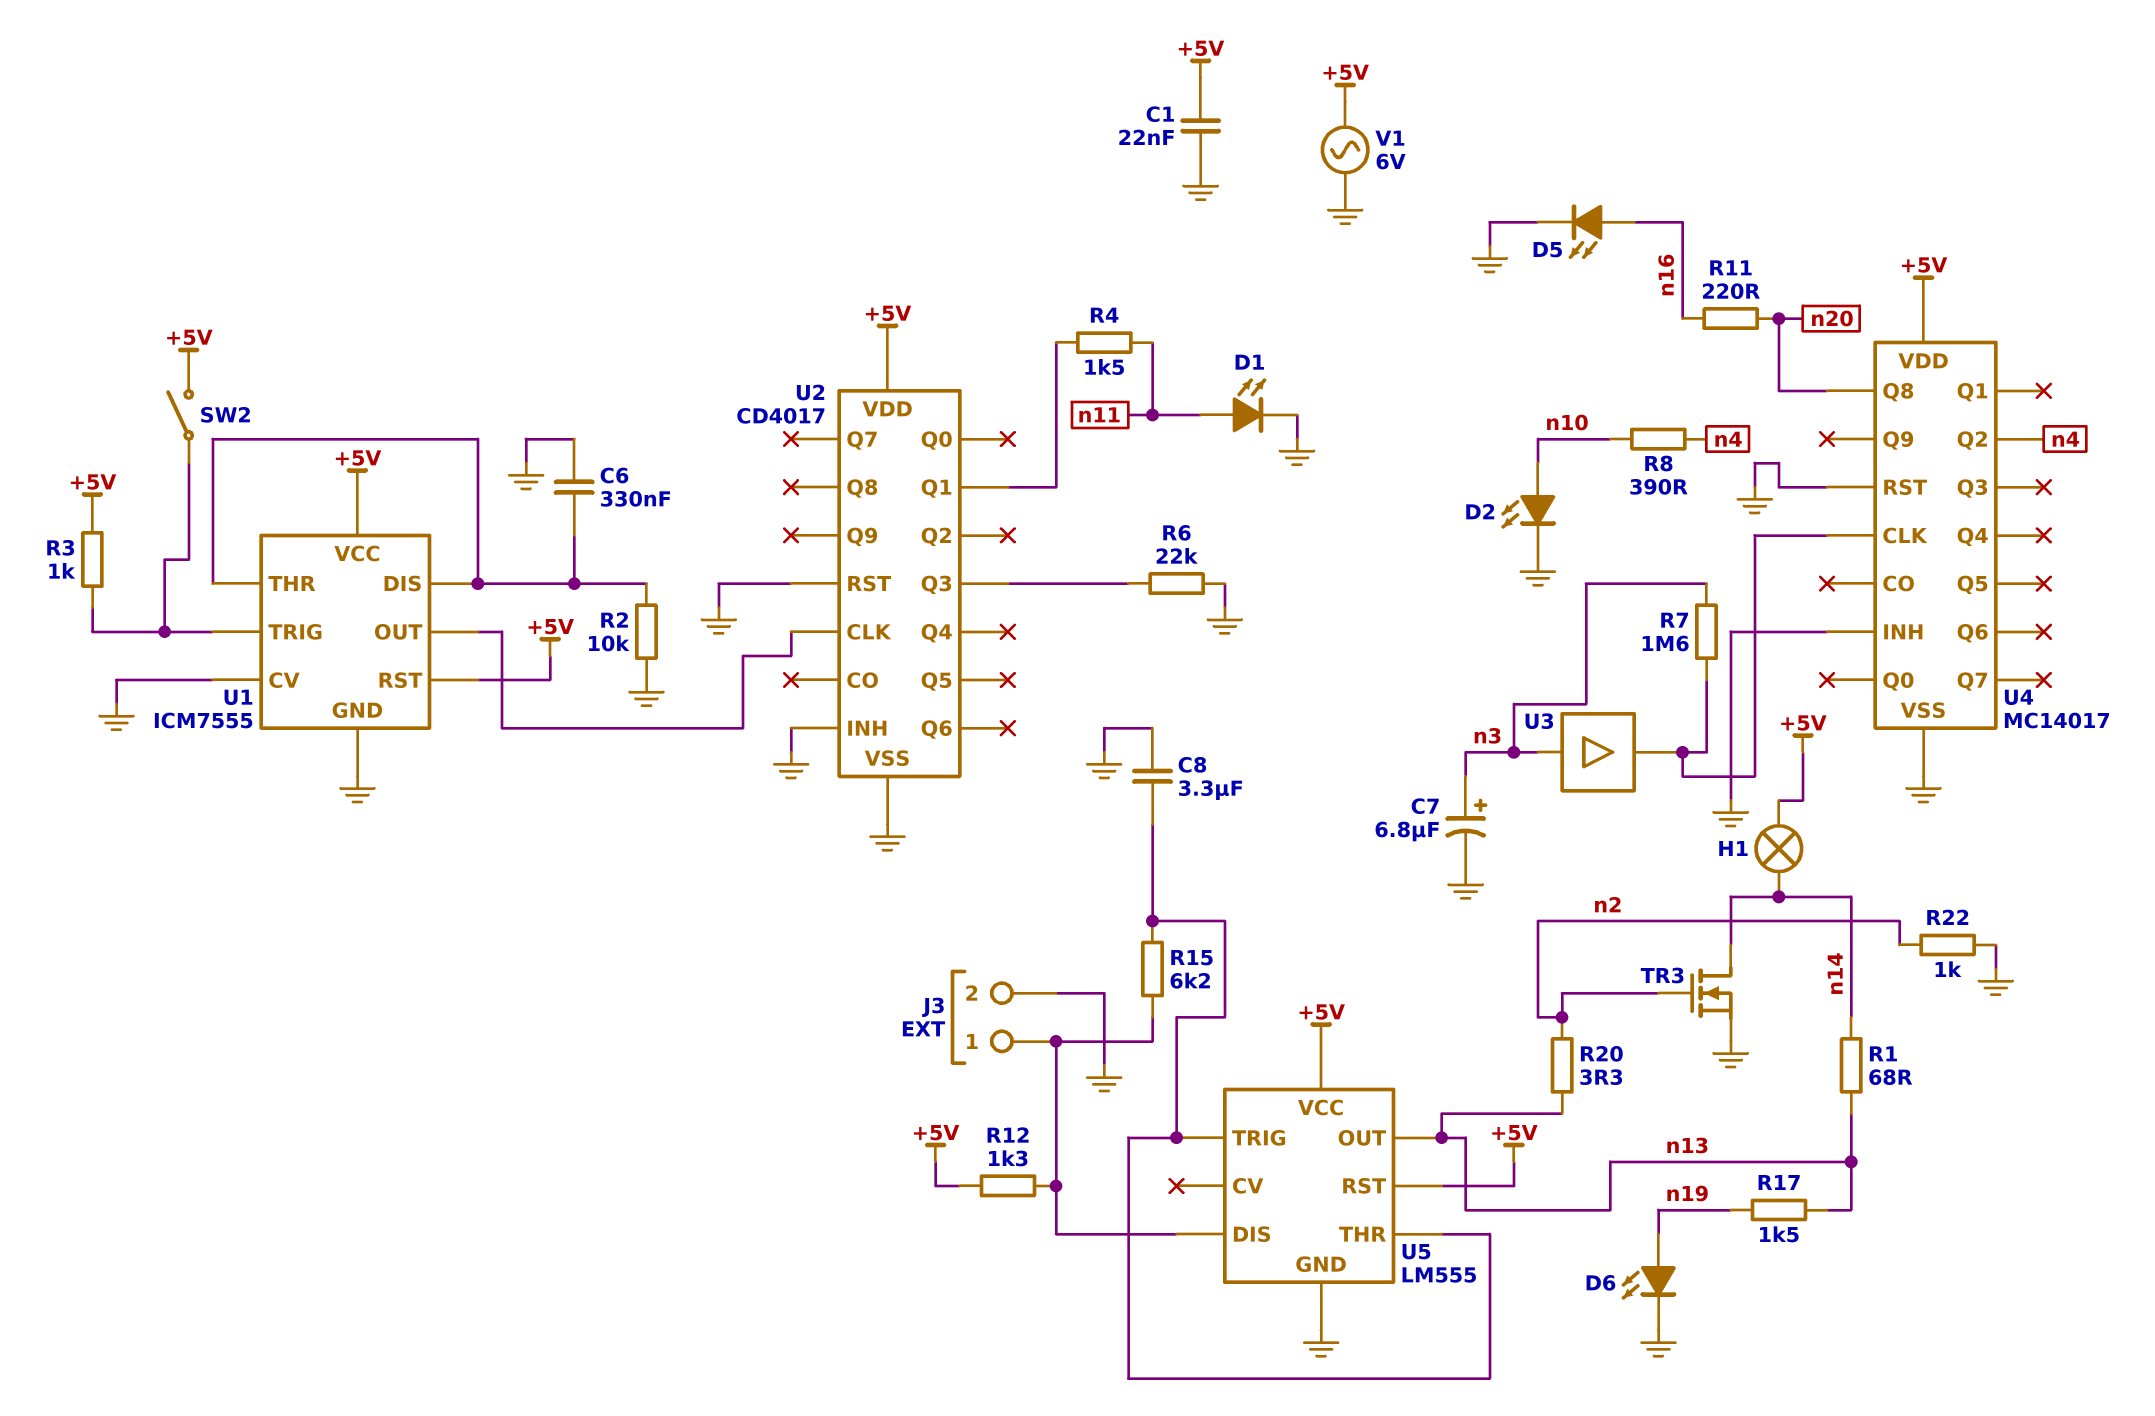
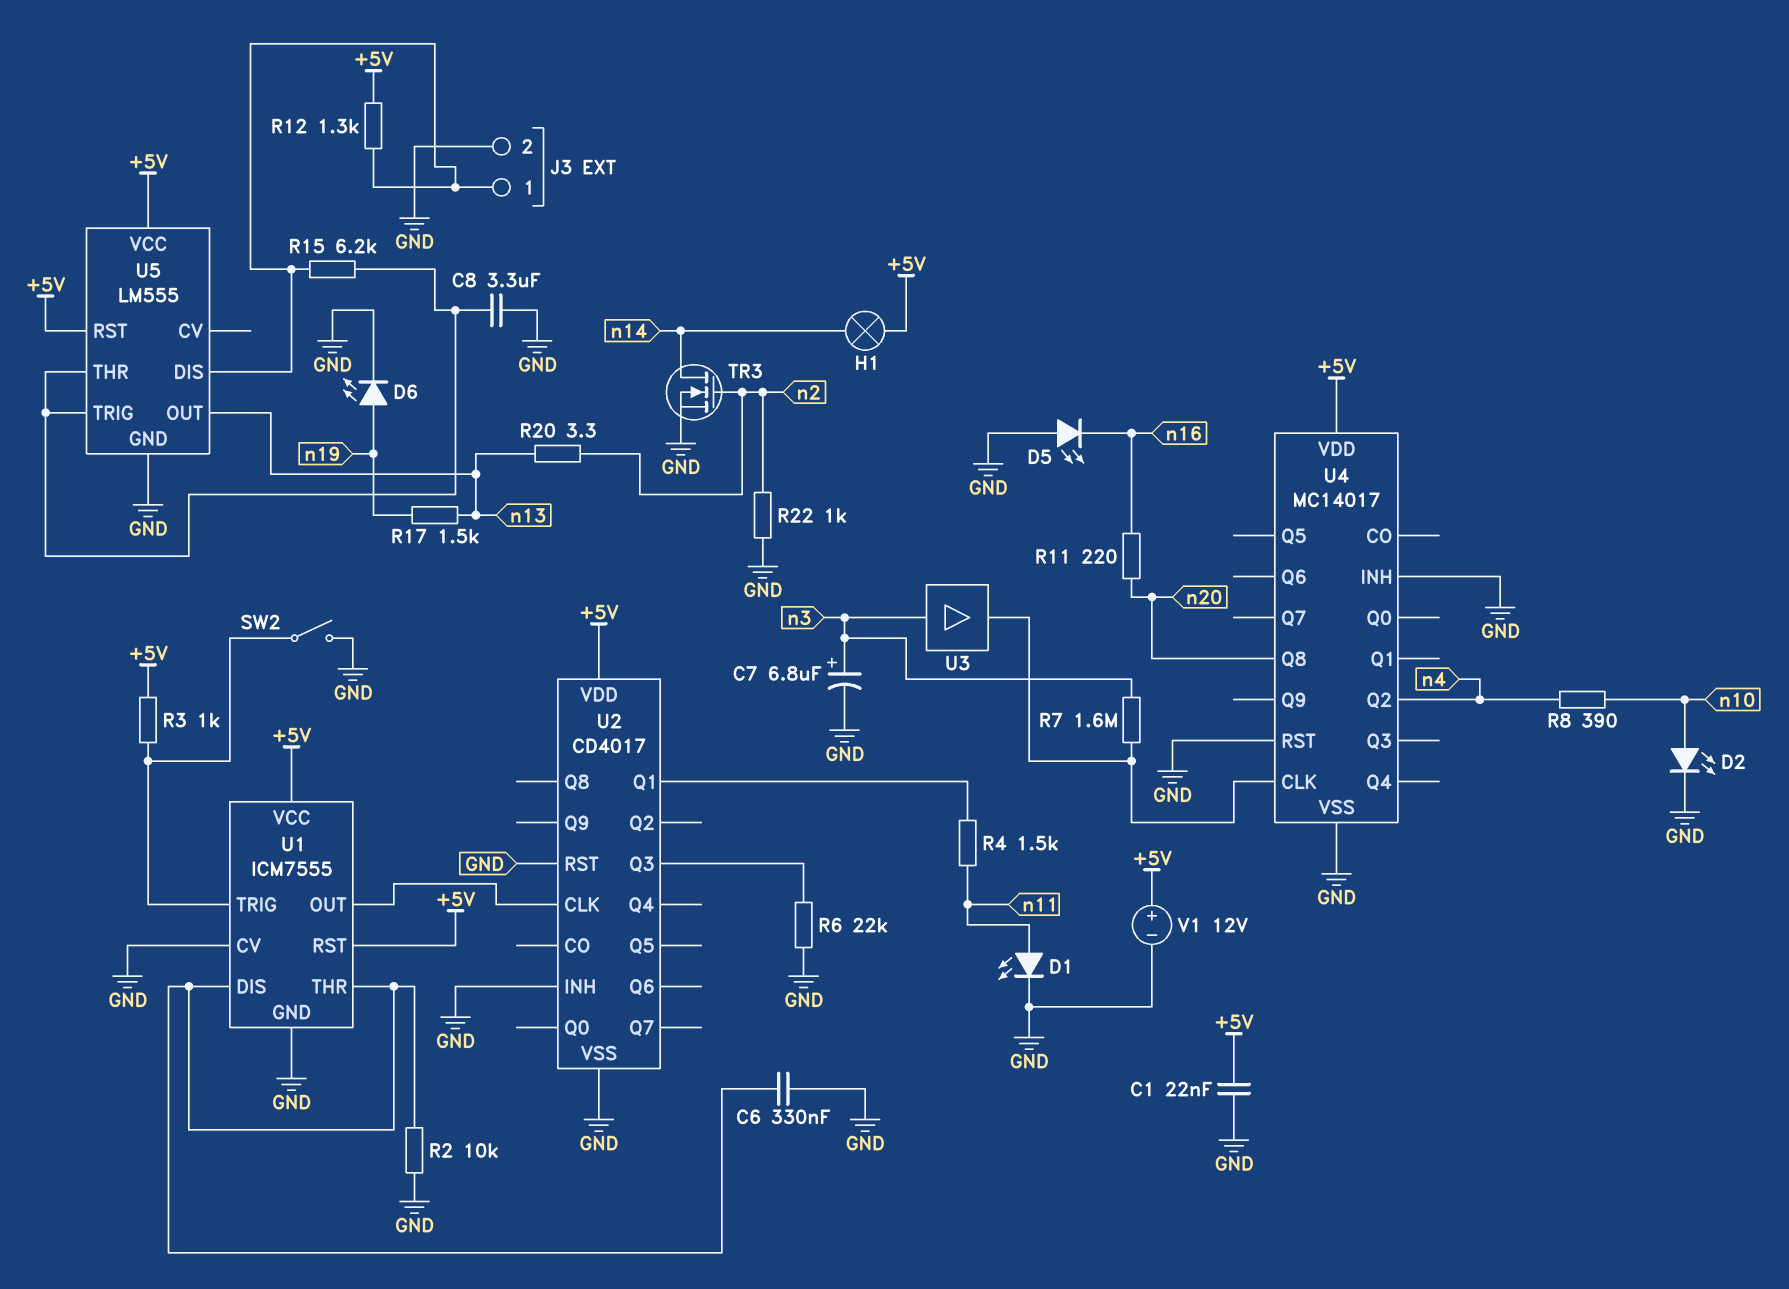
D5: LED (A n16, K GND) -> LED (A GND, K n16)
R1: 68 (n13, n14) -> none
SW2: switch (+5V, U1/TRIG) -> switch (GND, U1/TRIG)
V1: AC 6V (+5V, GND) -> 12V (plus +5V, minus GND)

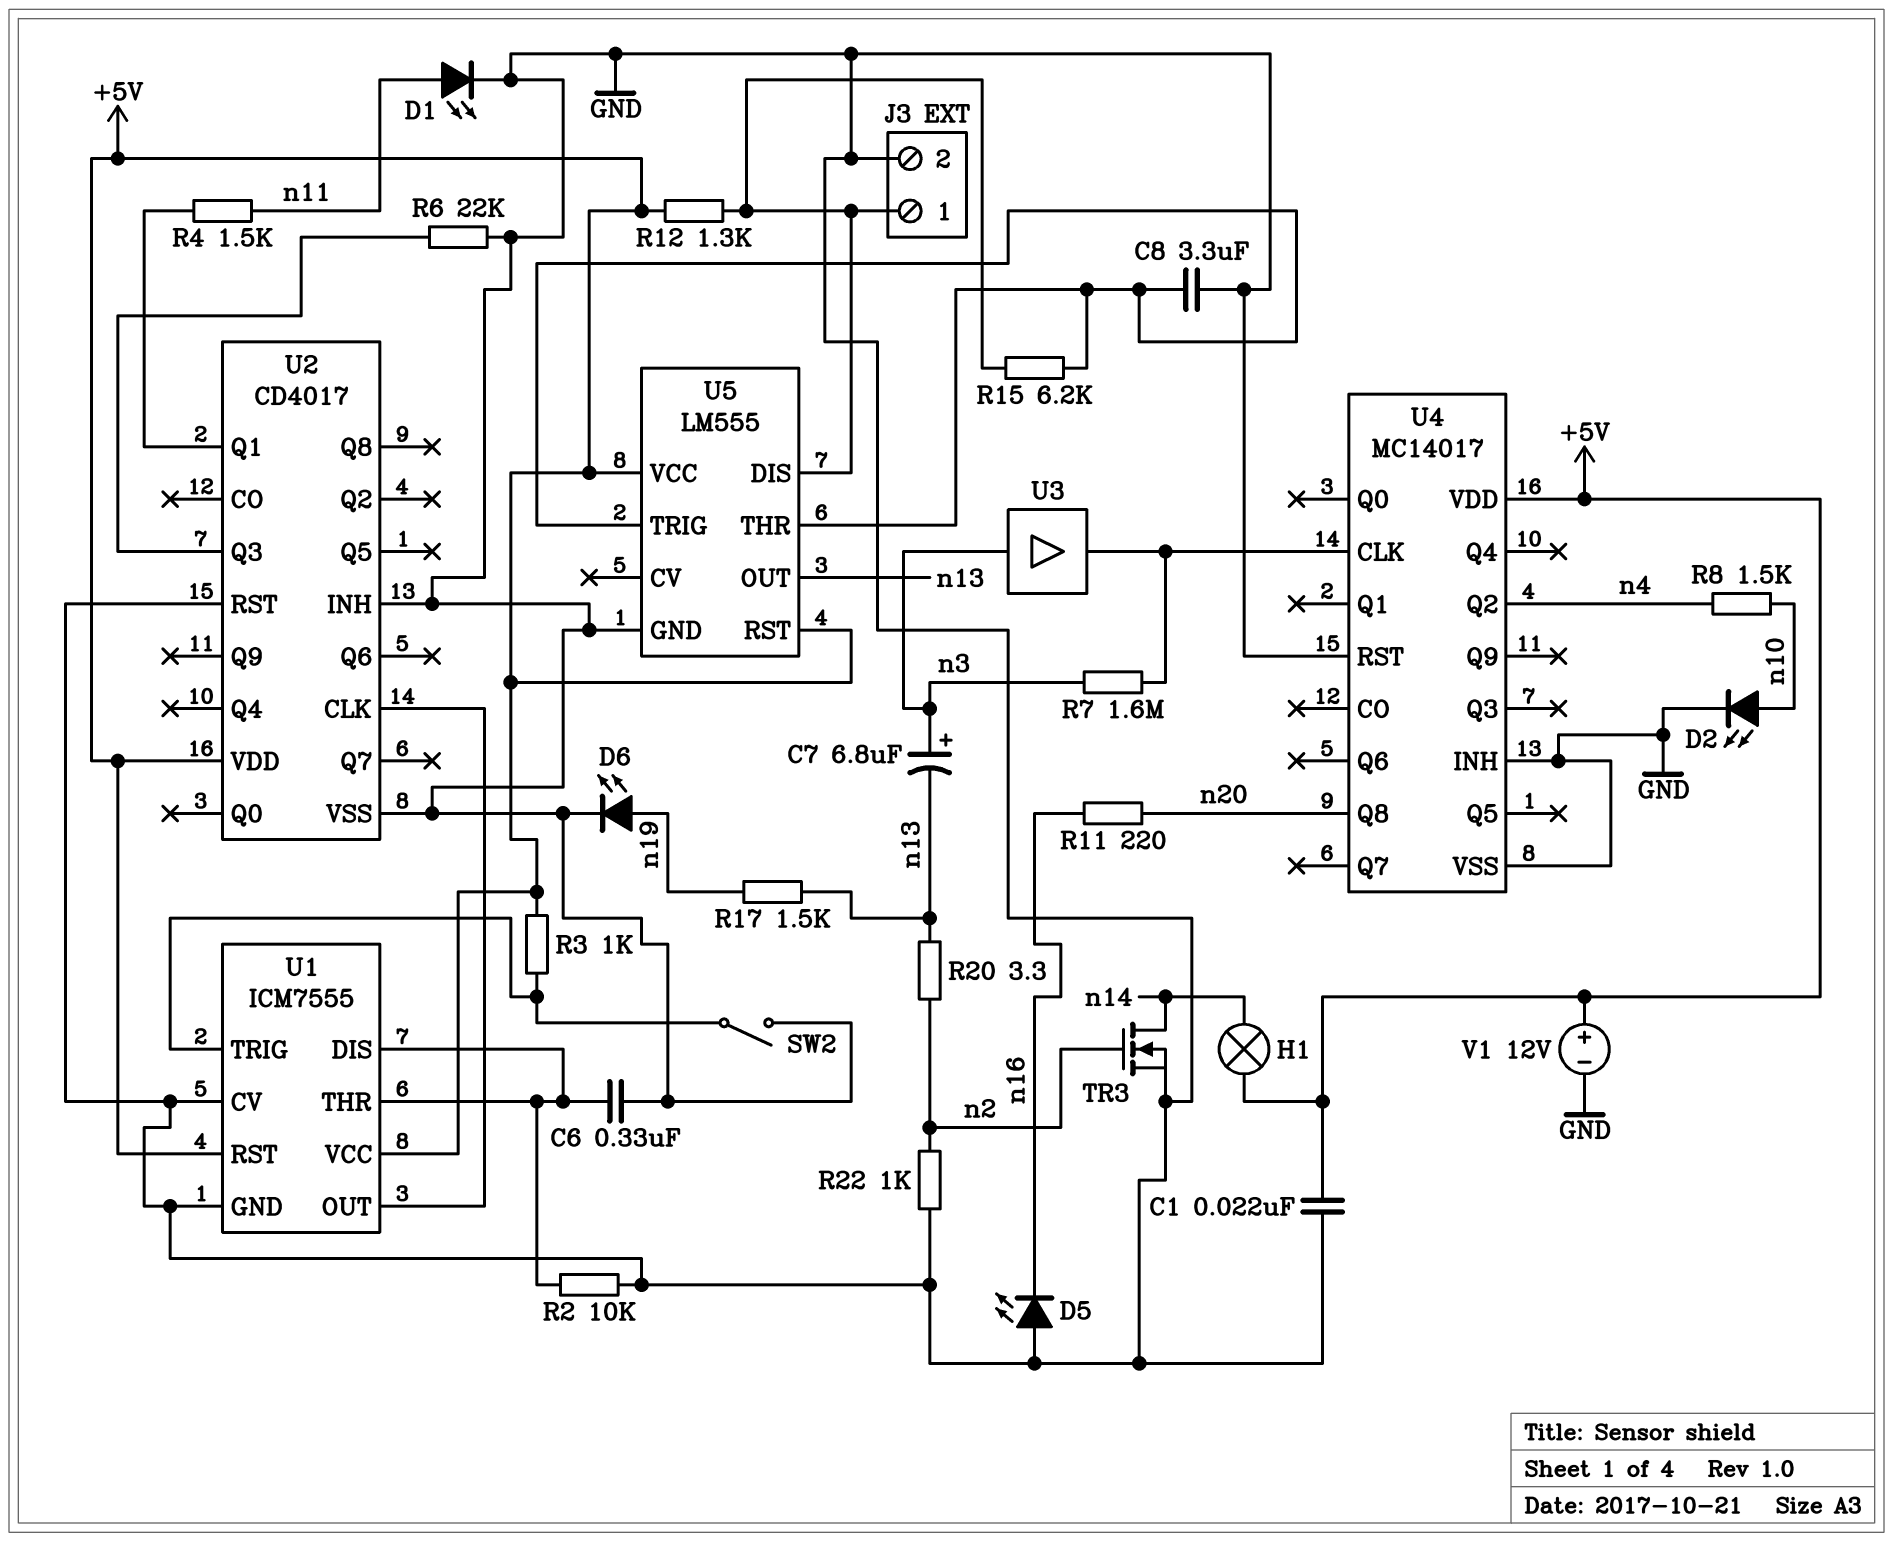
C7: 6.8uF (plus n3, minus GND) -> 6.8uF (plus n3, minus n13)
R8: 390 (n4, n10) -> 1.5k (n4, n10)

